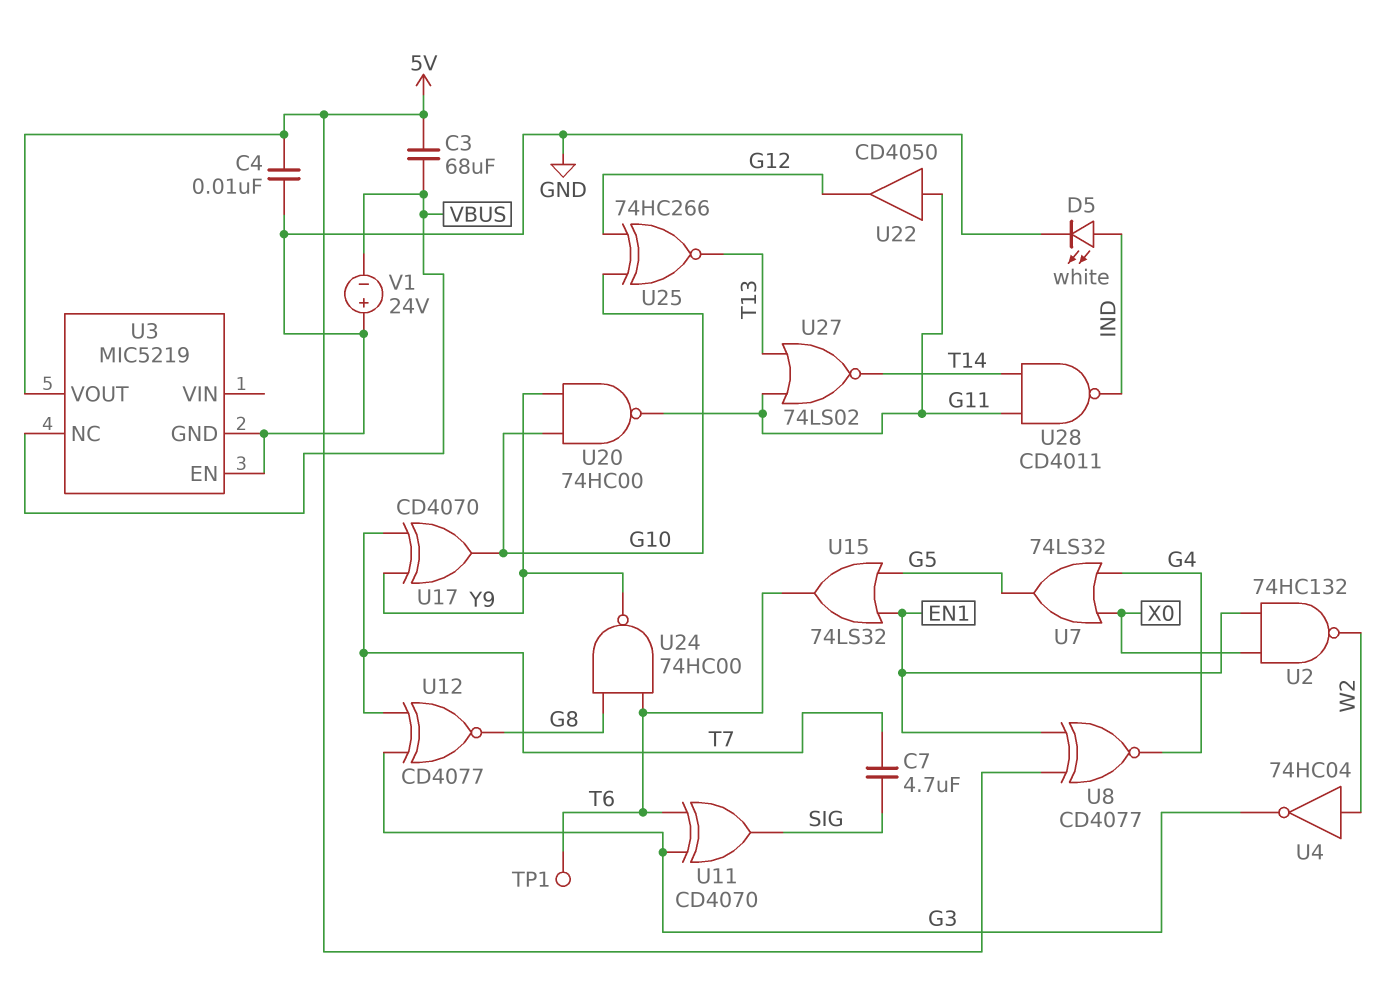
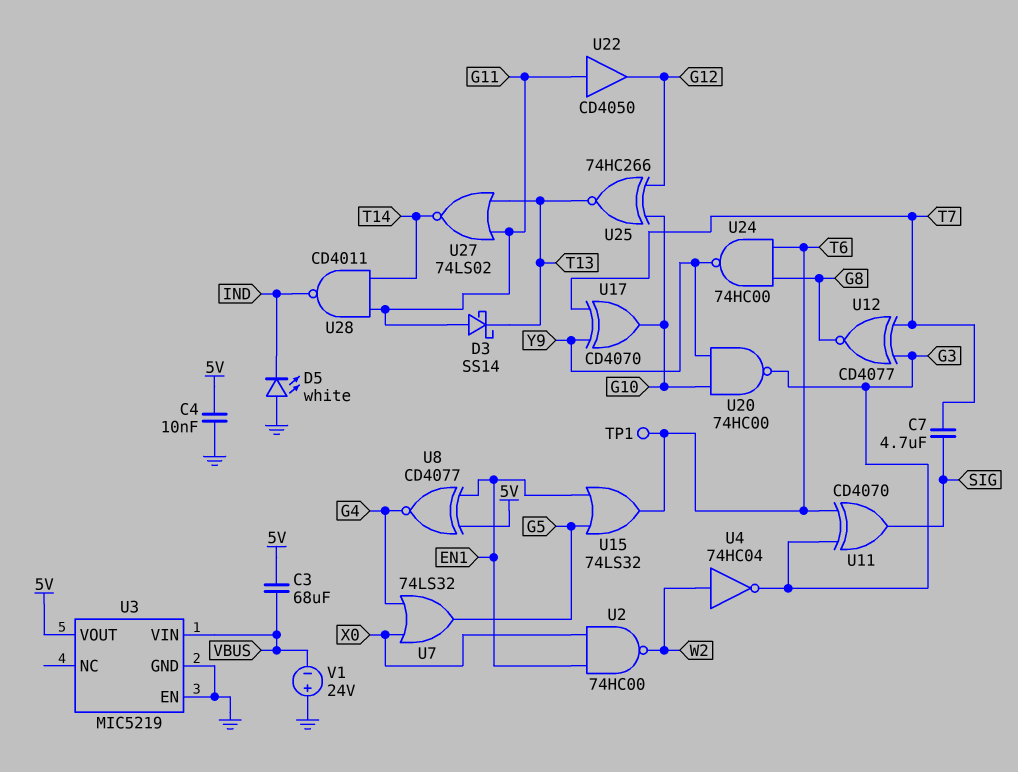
D3: none -> schottky SS14 (A G11, K T13)
D5: LED white (A IND, K GND) -> LED white (A GND, K IND)
U2: NAND 74HC132 (in EN1, in X0, out W2) -> NAND 74HC00 (in EN1, in X0, out W2)
U3 pin NC: VBUS -> none
U3 pin VIN: none -> VBUS
U20: NAND 74HC00 (in G10, in Y9, out G11) -> NAND 74HC00 (in G10, in Y9, out G3)

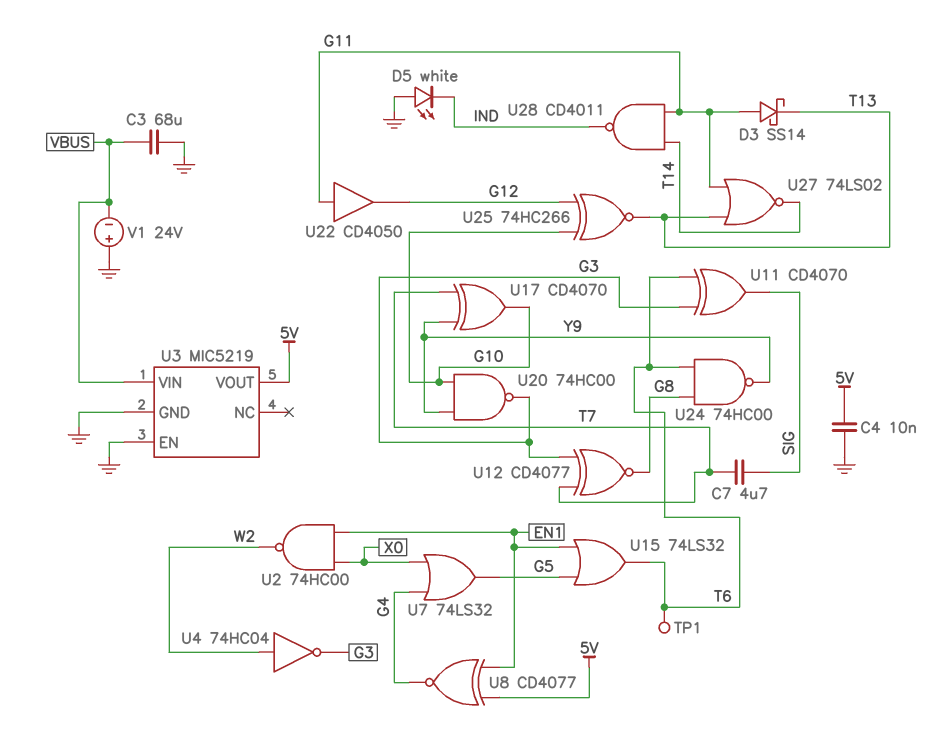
C3: 68uF (5V, VBUS) -> 68uF (GND, VBUS)

